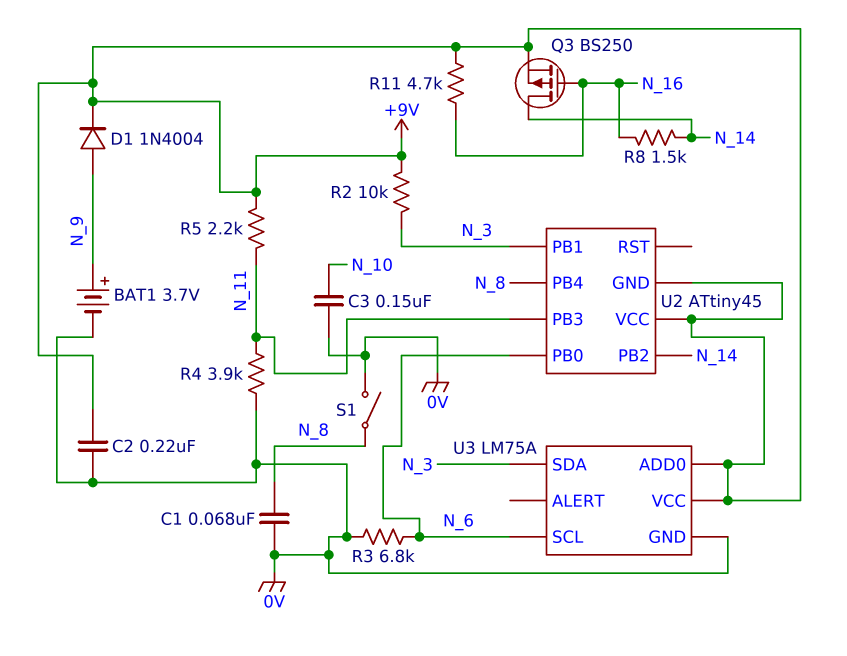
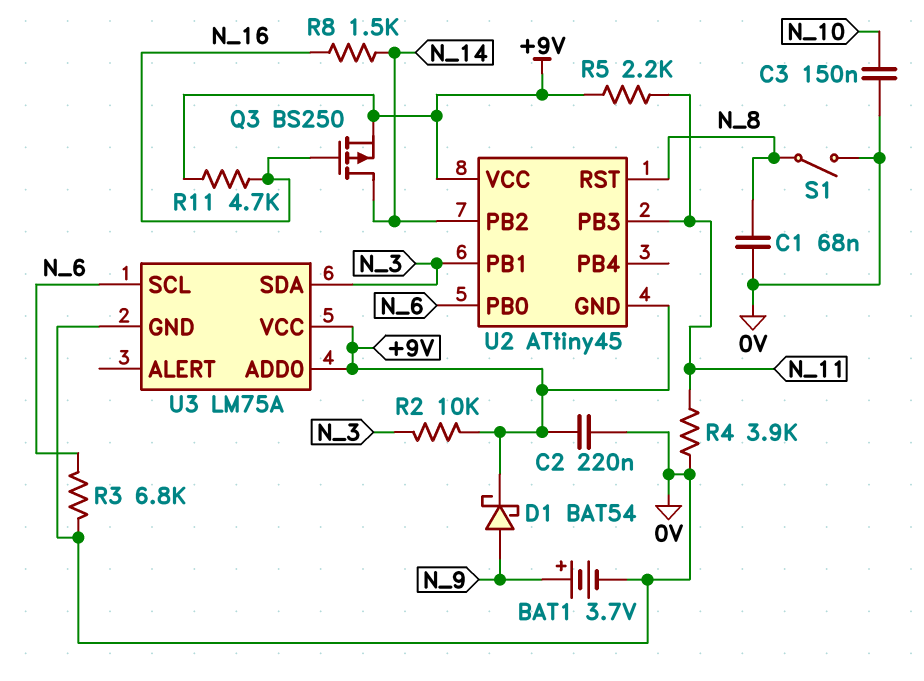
D1: diode 1N4004 (A N_9, K +9V) -> schottky BAT54 (A N_9, K +9V)
U2 pin PB4: N_8 -> none
U2 pin RST: none -> N_8

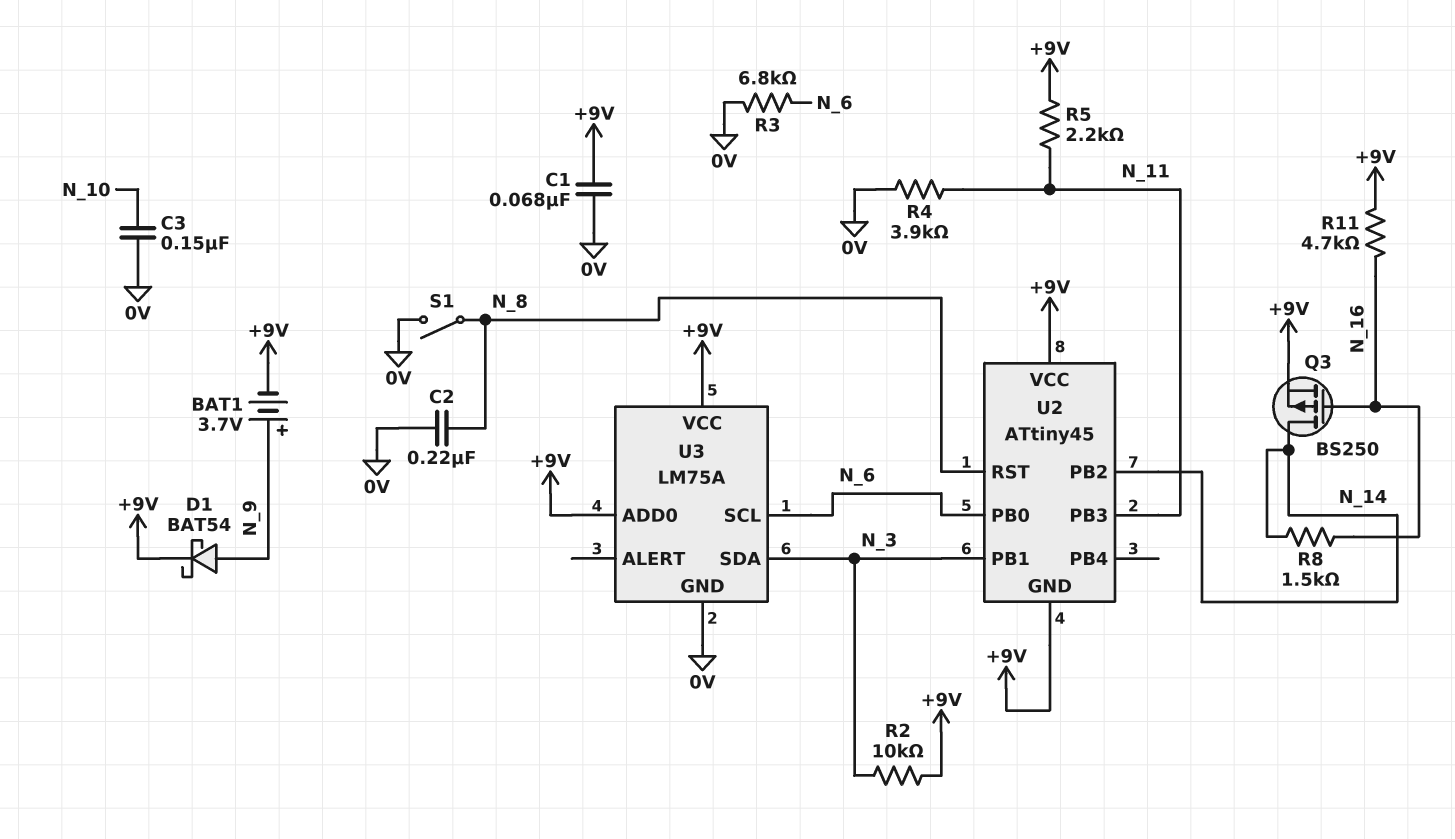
BAT1: 3.7V (plus N_9, minus 0V) -> 3.7V (plus N_9, minus +9V)
C1: 68nF (0V, N_8) -> 68nF (+9V, 0V)
C2: 220nF (+9V, 0V) -> 220nF (0V, N_8)

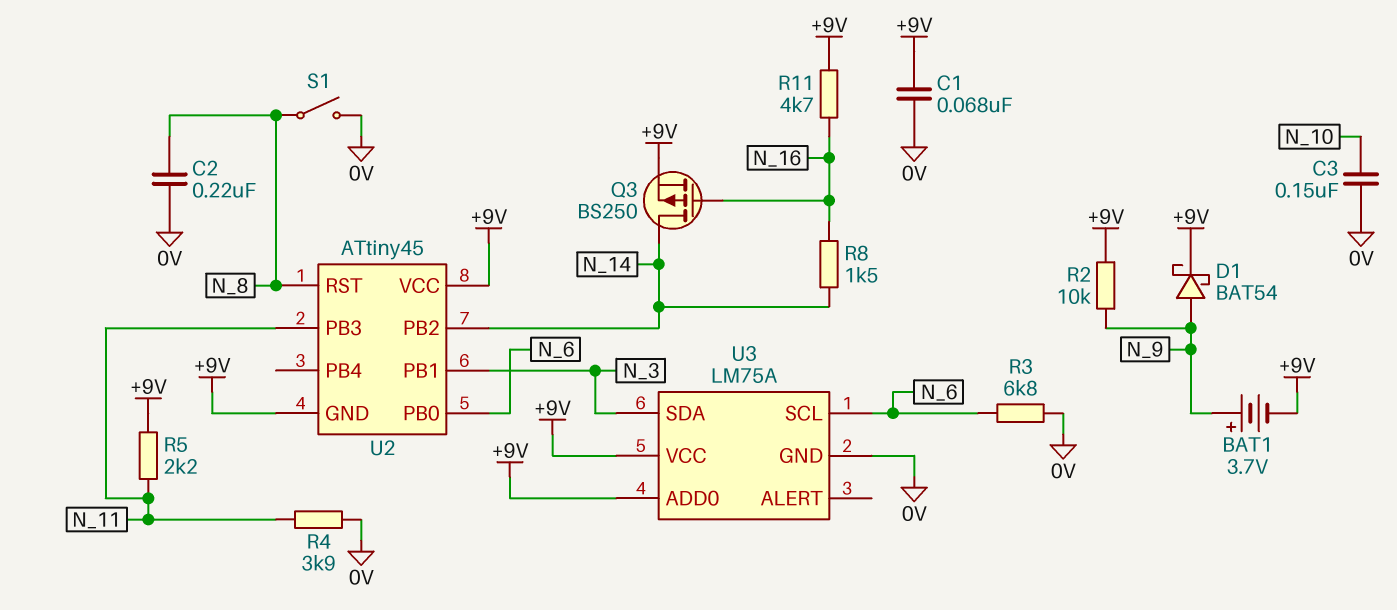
R2: 10k (+9V, N_3) -> 10k (+9V, N_9)

